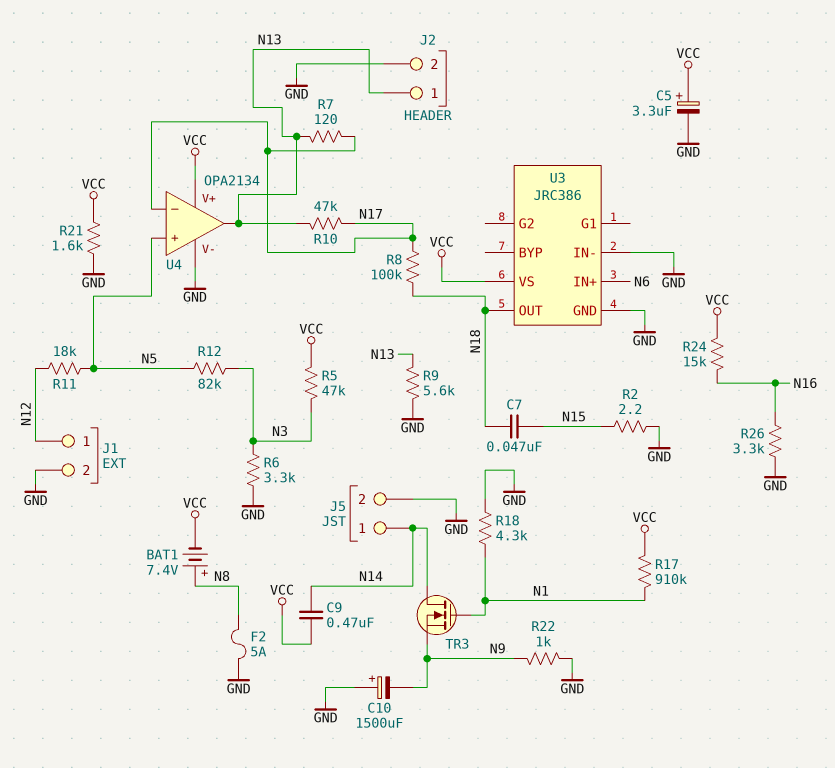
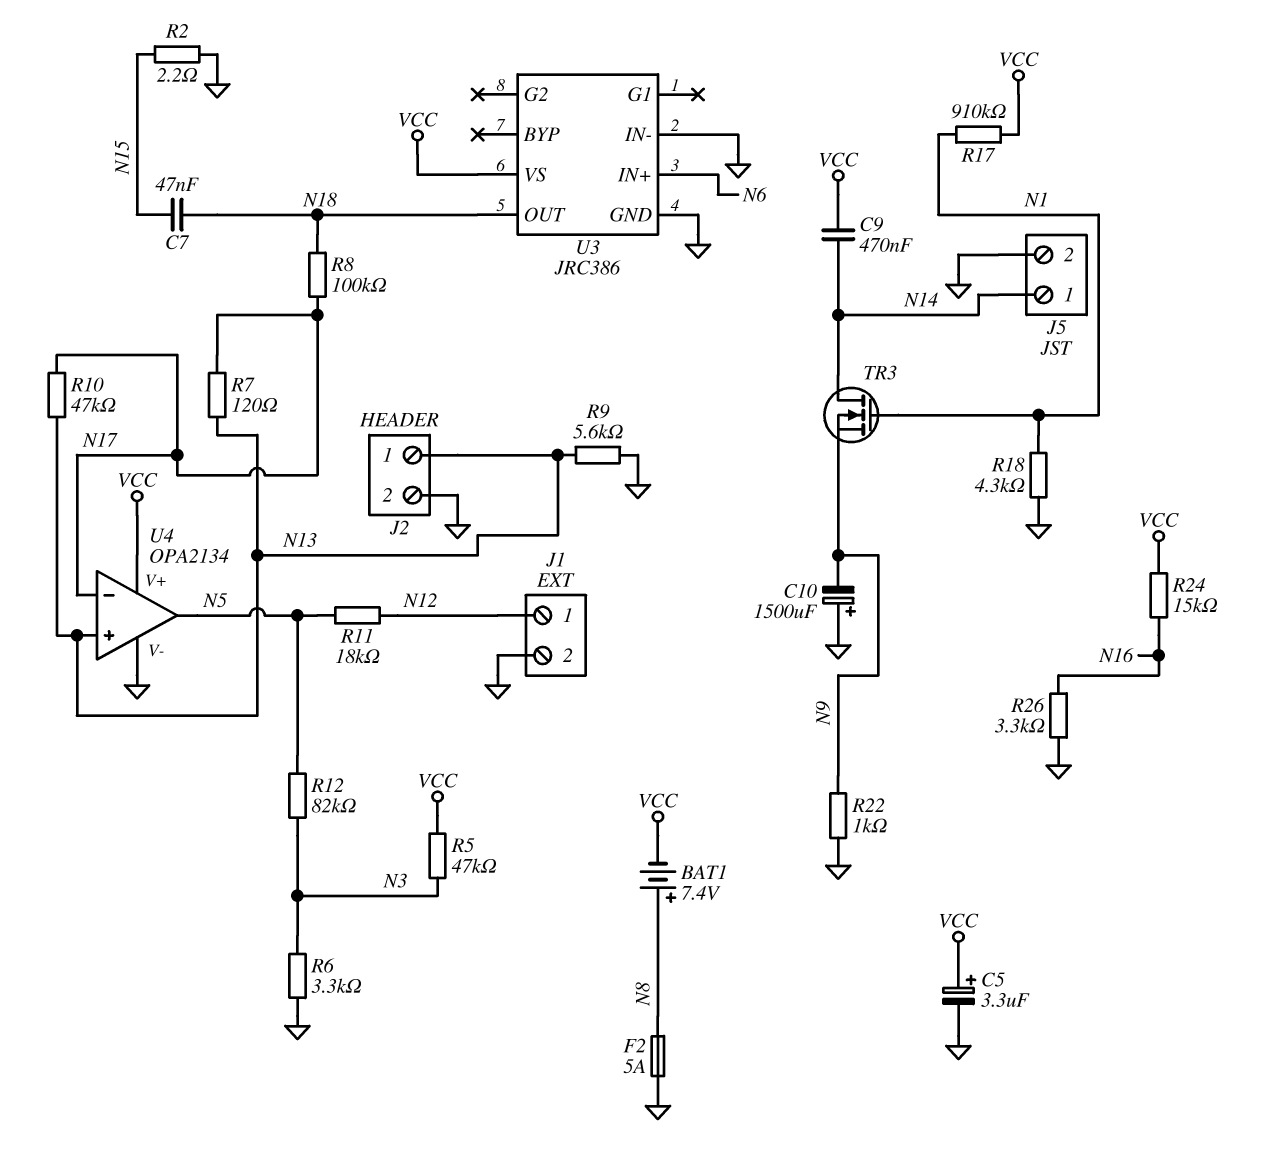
R21: 1.6k (GND, VCC) -> none
U4 pin in+: N5 -> N13
U4 pin out: N13 -> N5

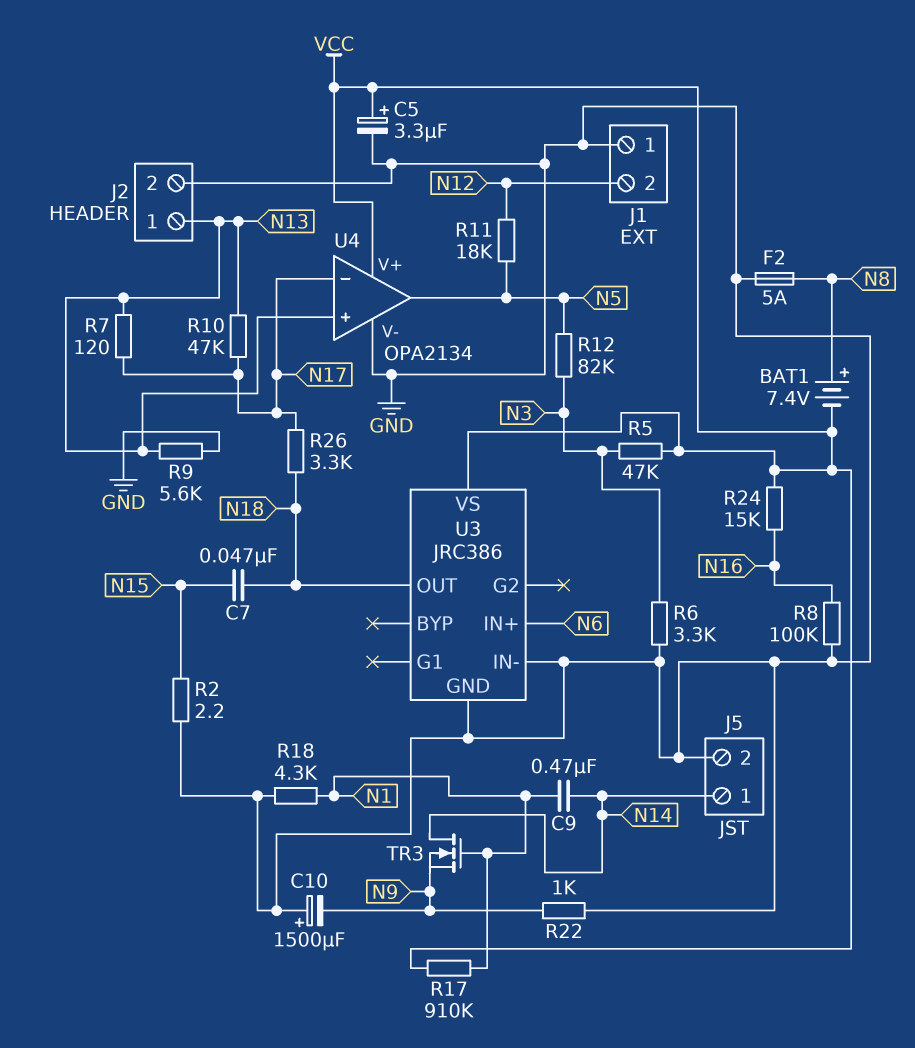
C9: 470nF (N14, VCC) -> 470nF (N1, N14)
J1 pin 1: N12 -> GND
J1 pin 2: GND -> N12
R8: 100k (N17, N18) -> 100k (GND, N16)
R26: 3.3k (GND, N16) -> 3.3k (N17, N18)

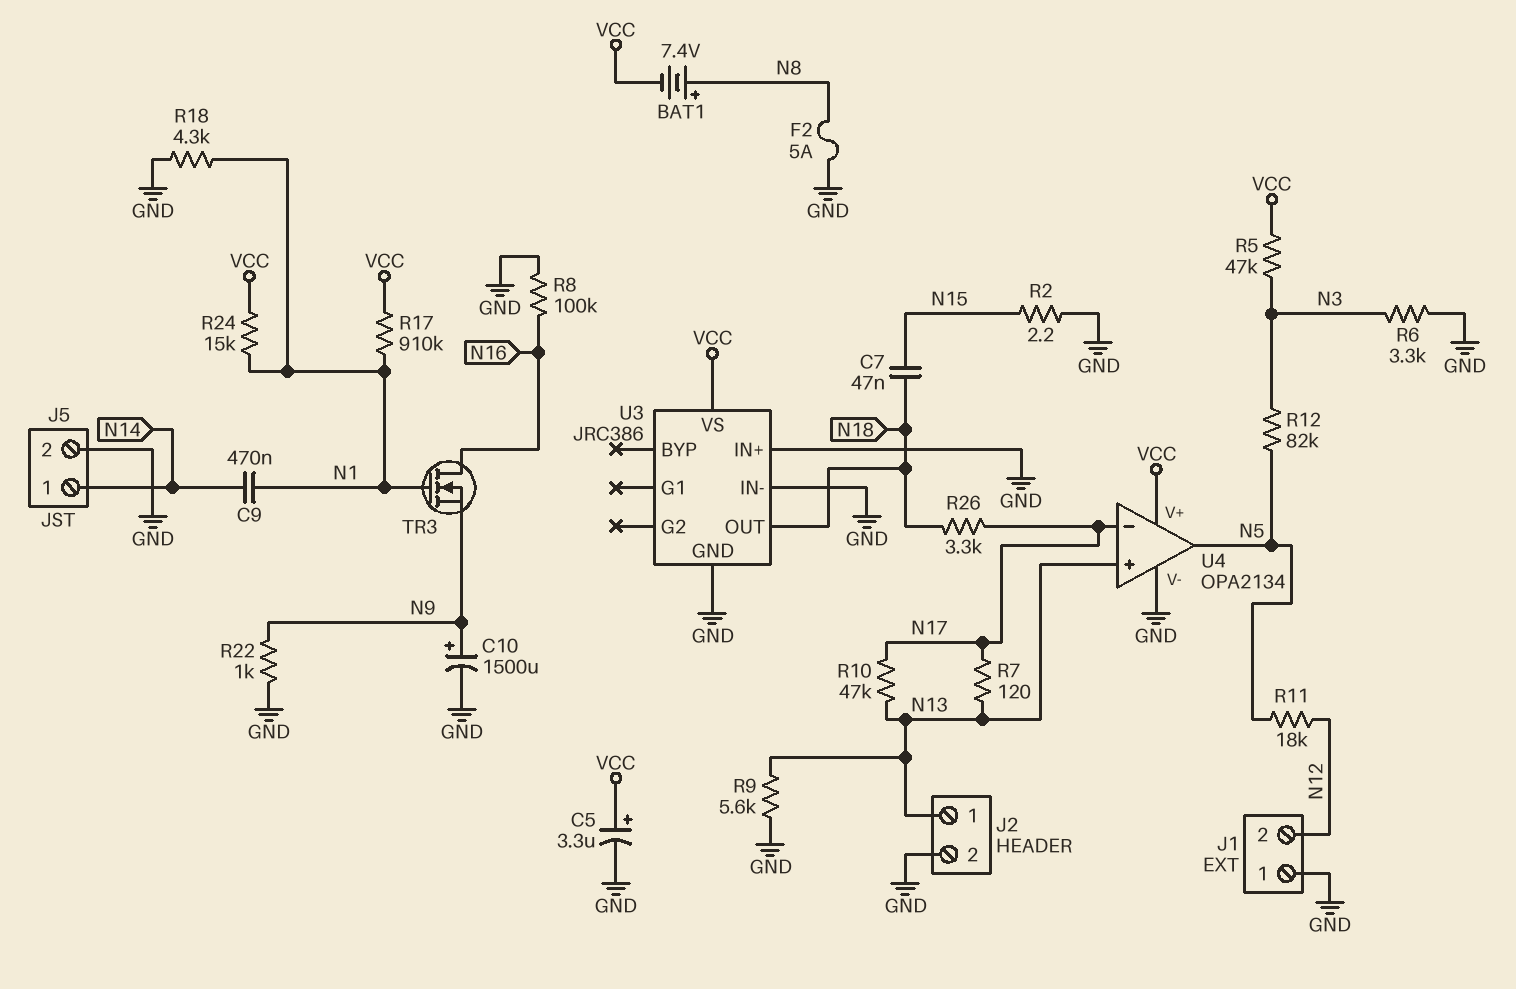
C10: 1500uF (plus GND, minus N9) -> 1500uF (plus N9, minus GND)
R24: 15k (N16, VCC) -> 15k (N1, VCC)
TR3: NMOS (G N1, D N14, S N9) -> NMOS (G N1, D N16, S N9)
U3 pin IN+: N6 -> GND

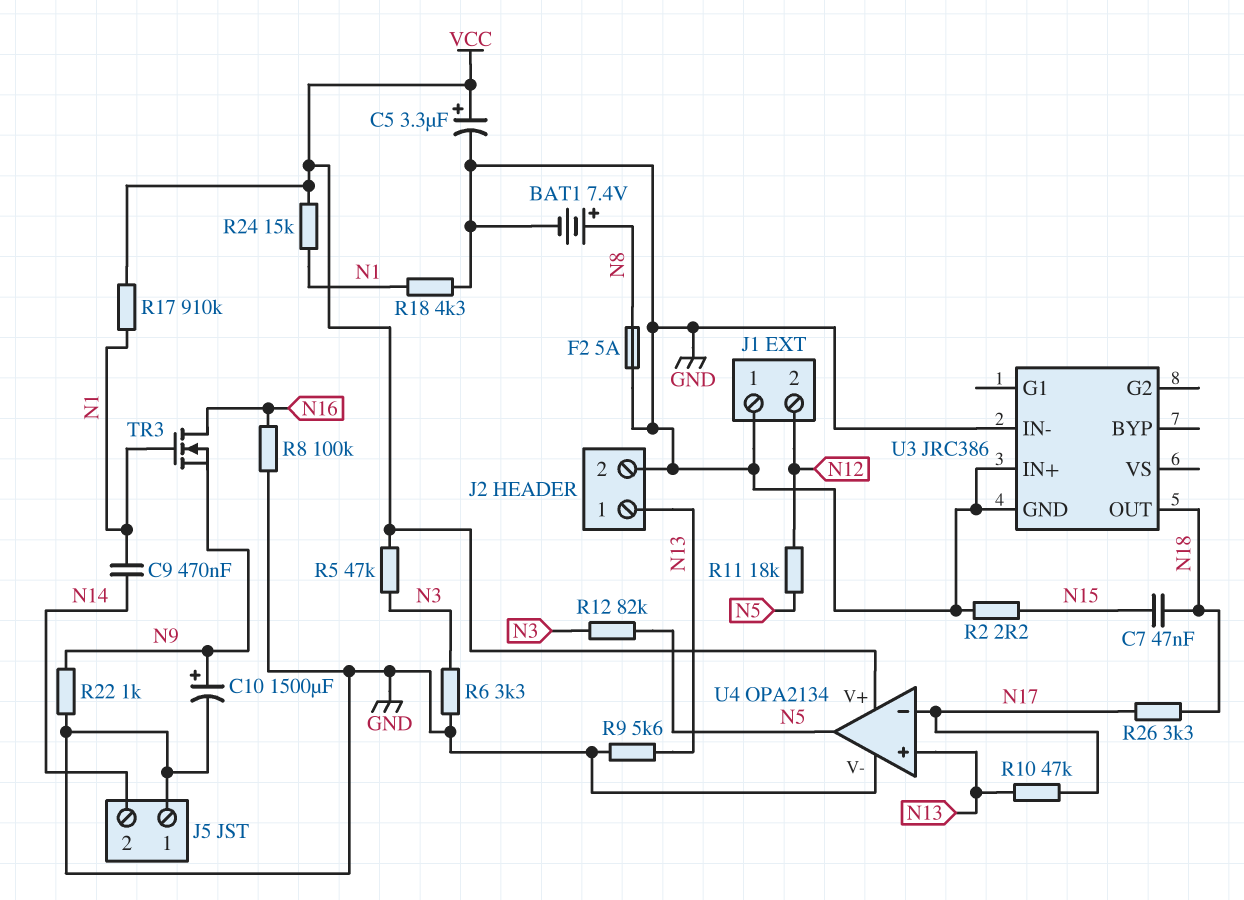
BAT1: 7.4V (plus N8, minus VCC) -> 7.4V (plus N8, minus GND)
J5 pin 1: N14 -> GND
J5 pin 2: GND -> N14
R7: 120 (N13, N17) -> none
U3 pin VS: VCC -> none

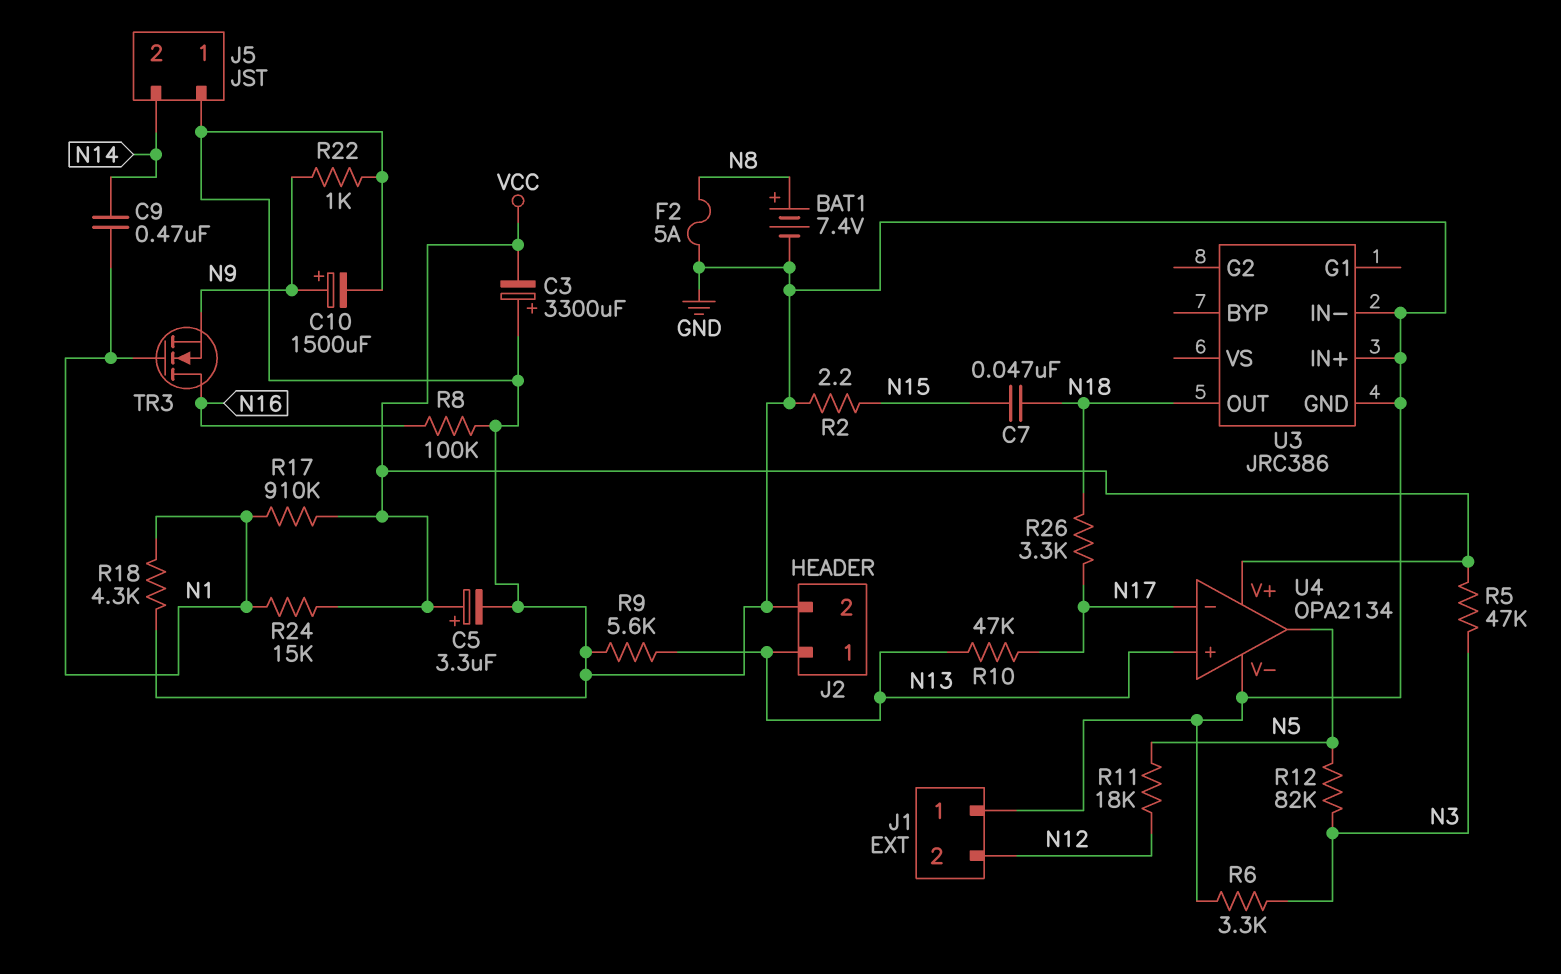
C3: none -> 3300uF (plus GND, minus VCC)

